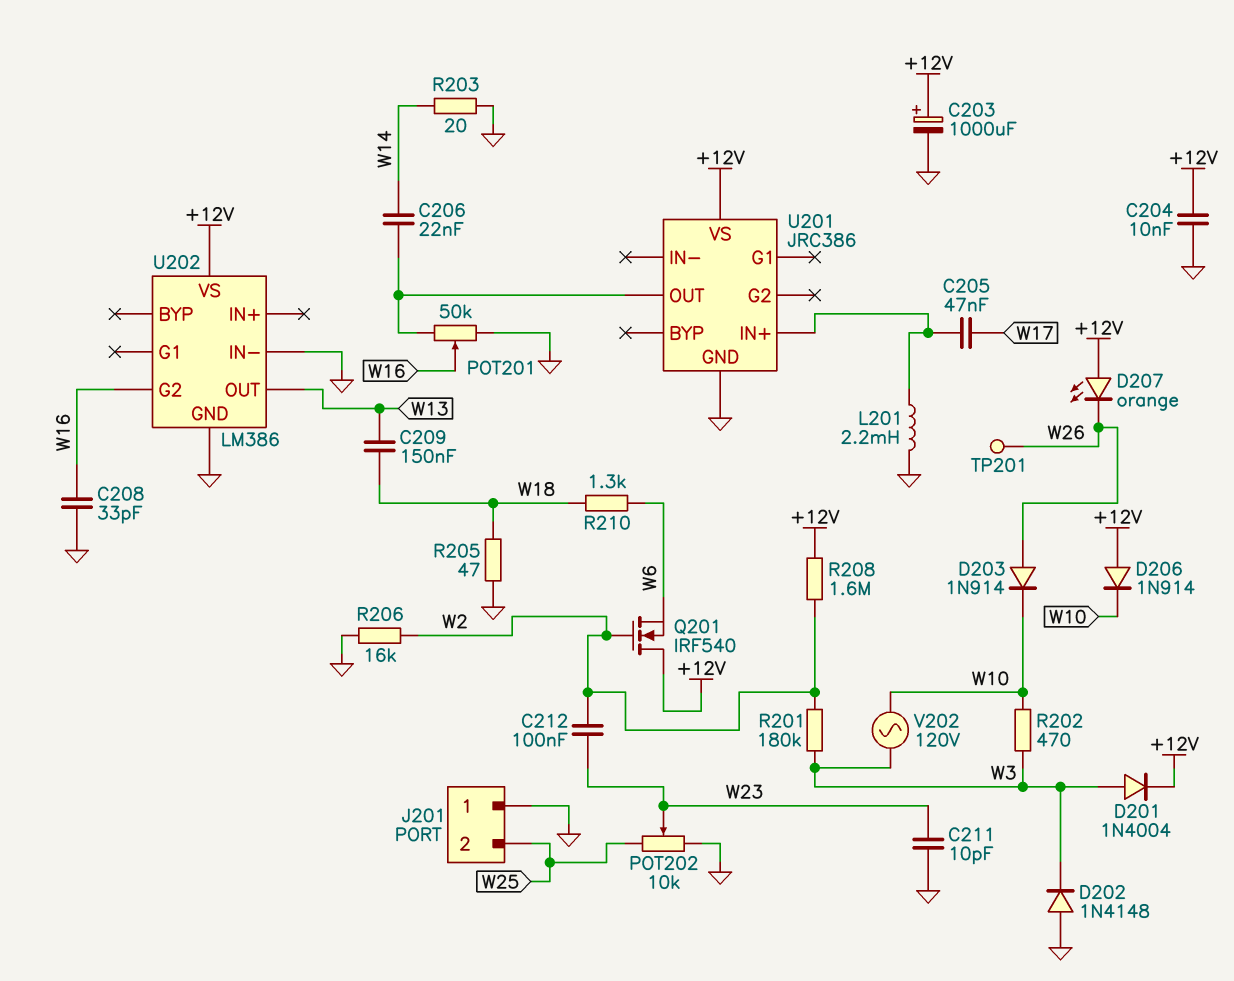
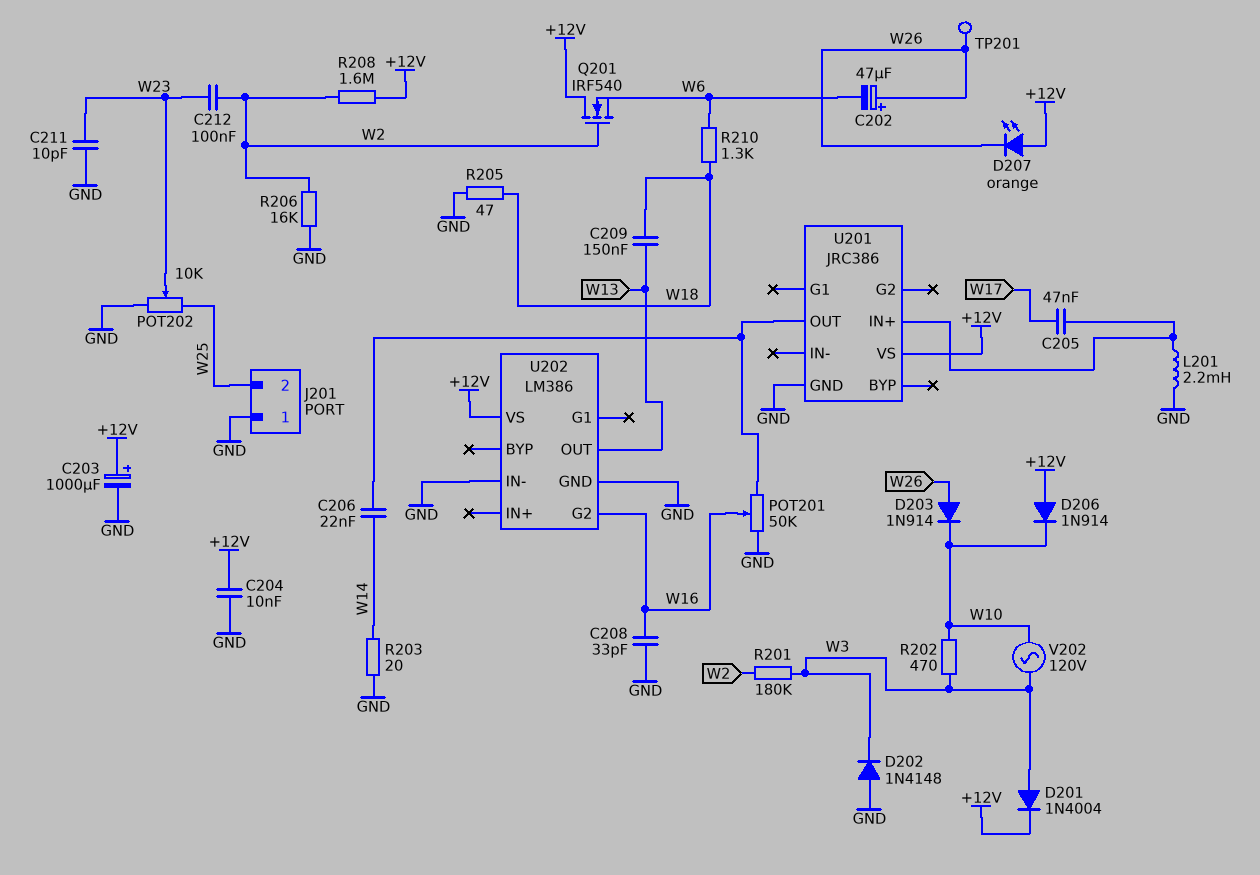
C202: none -> 47uF (plus W26, minus W6)

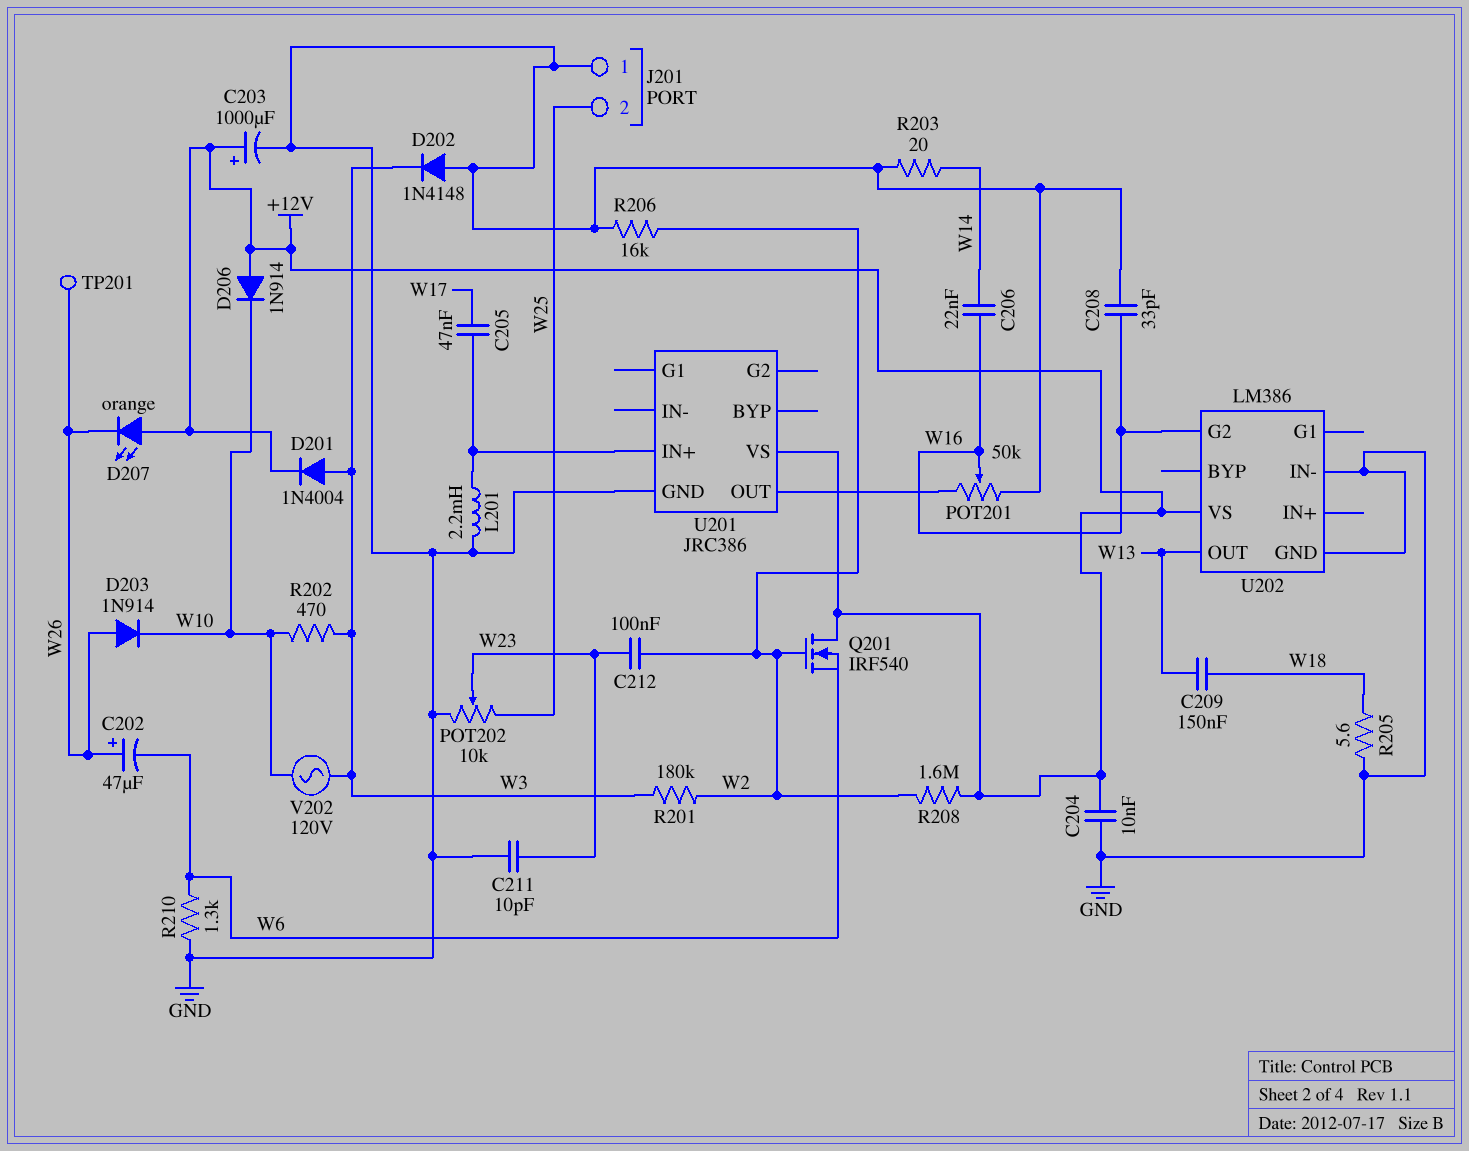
C206: 22nF (U201/OUT, W14) -> 22nF (W14, W16)
R205: 47 (GND, W18) -> 5.6 (GND, W18)
R210: 1.3k (W6, W18) -> 1.3k (GND, W6)

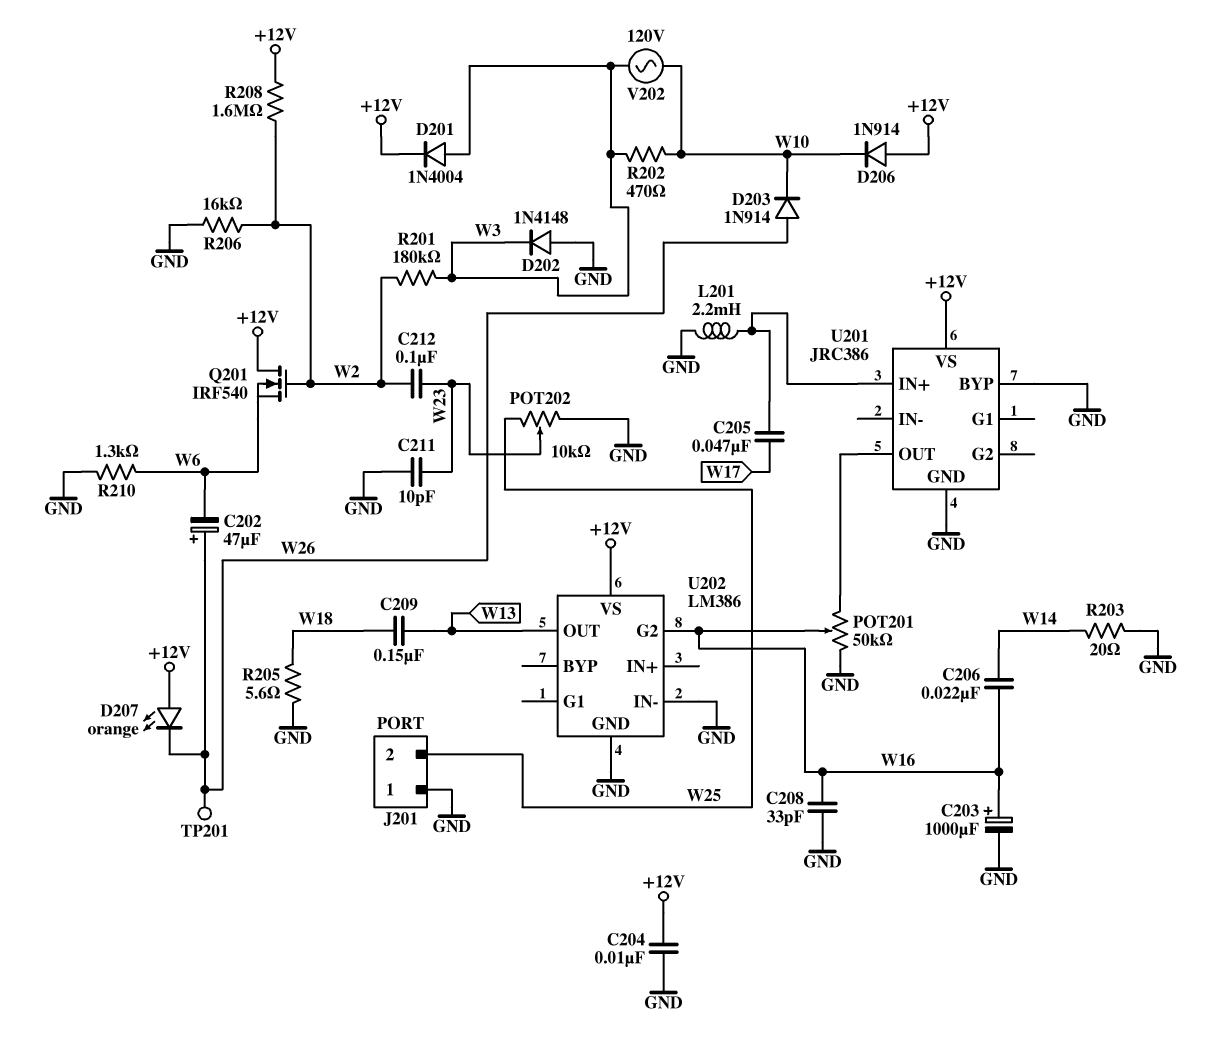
C203: 1000uF (plus +12V, minus GND) -> 1000uF (plus W16, minus GND)
U201 pin BYP: none -> GND

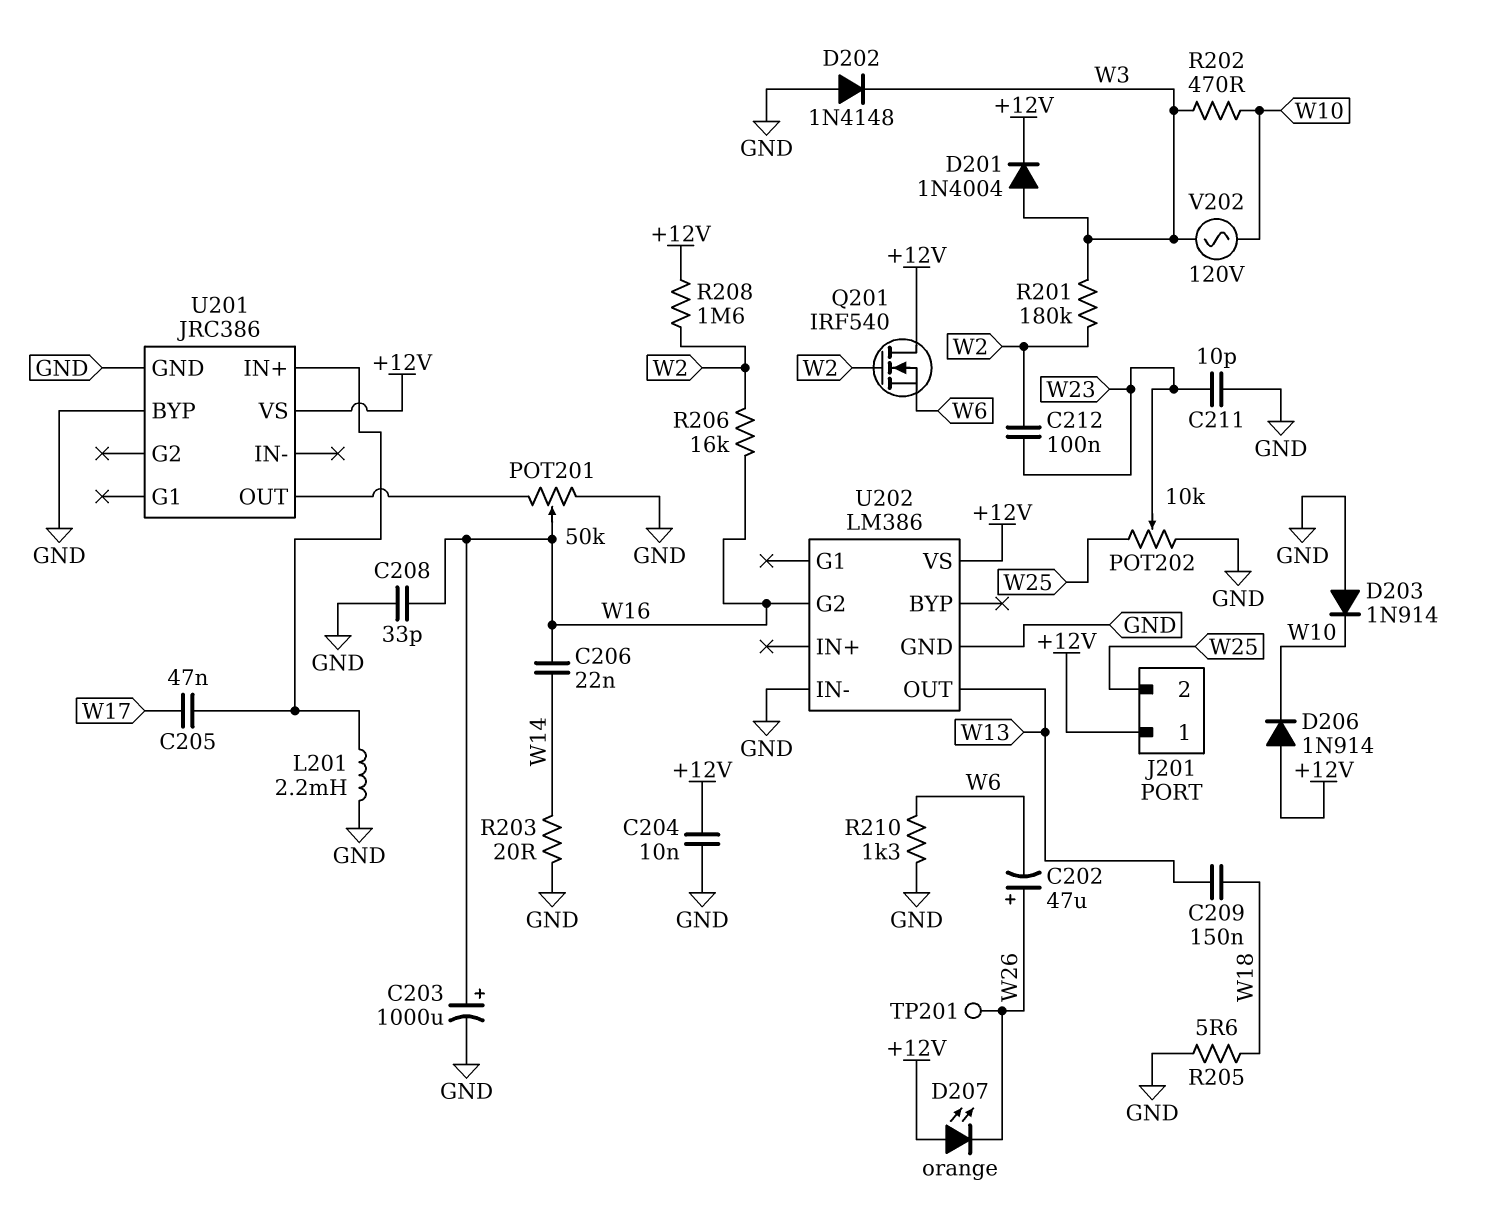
D203: diode 1N914 (A W26, K W10) -> diode 1N914 (A GND, K W10)
J201 pin 1: GND -> +12V
R206: 16k (GND, W2) -> 16k (W2, W16)

